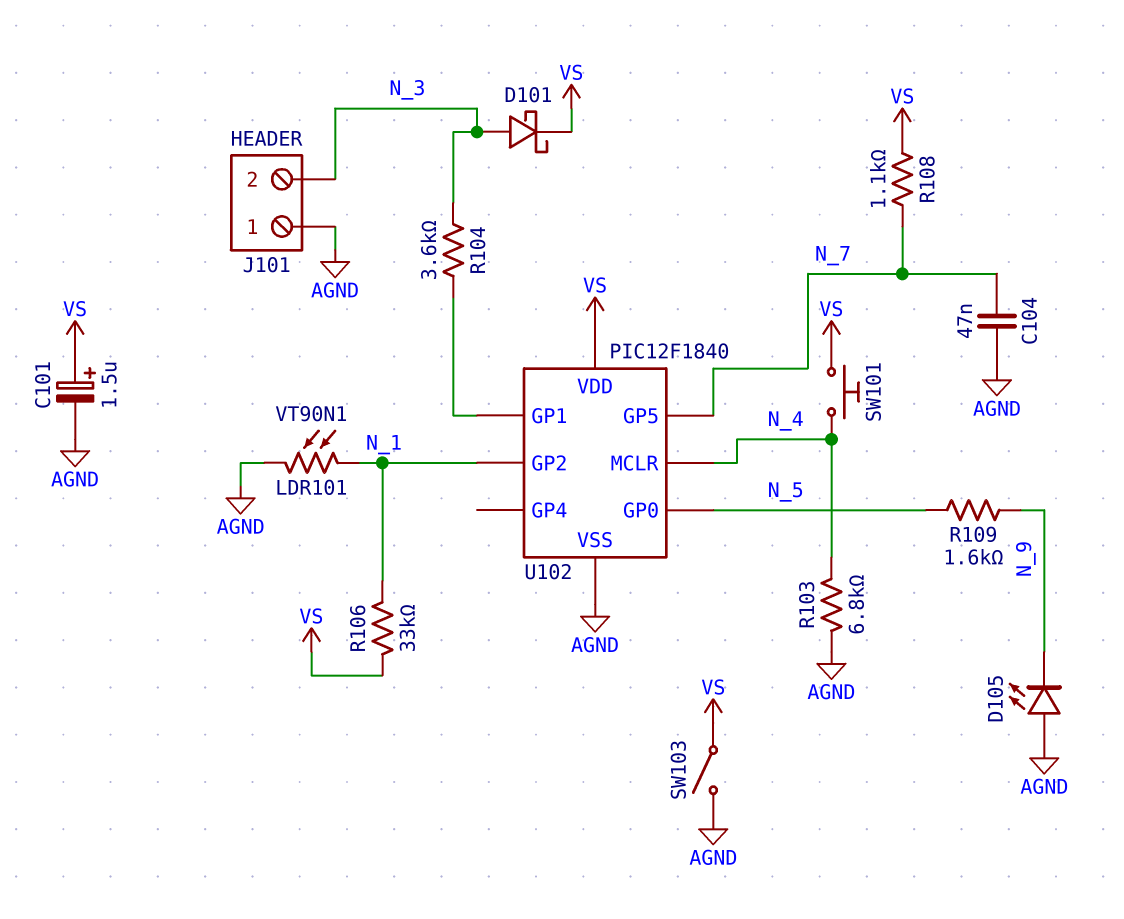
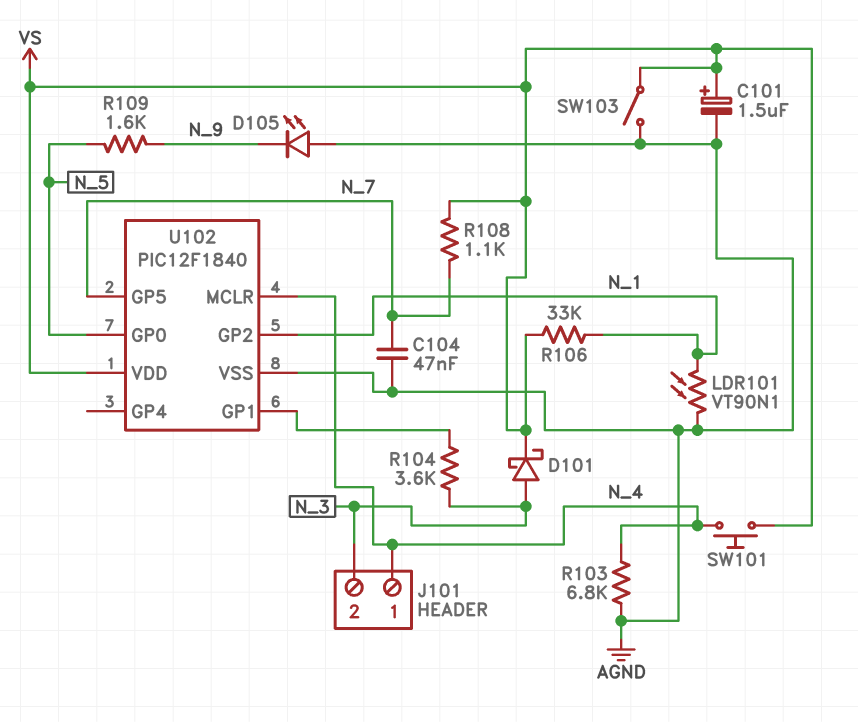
J101 pin 1: AGND -> N_4

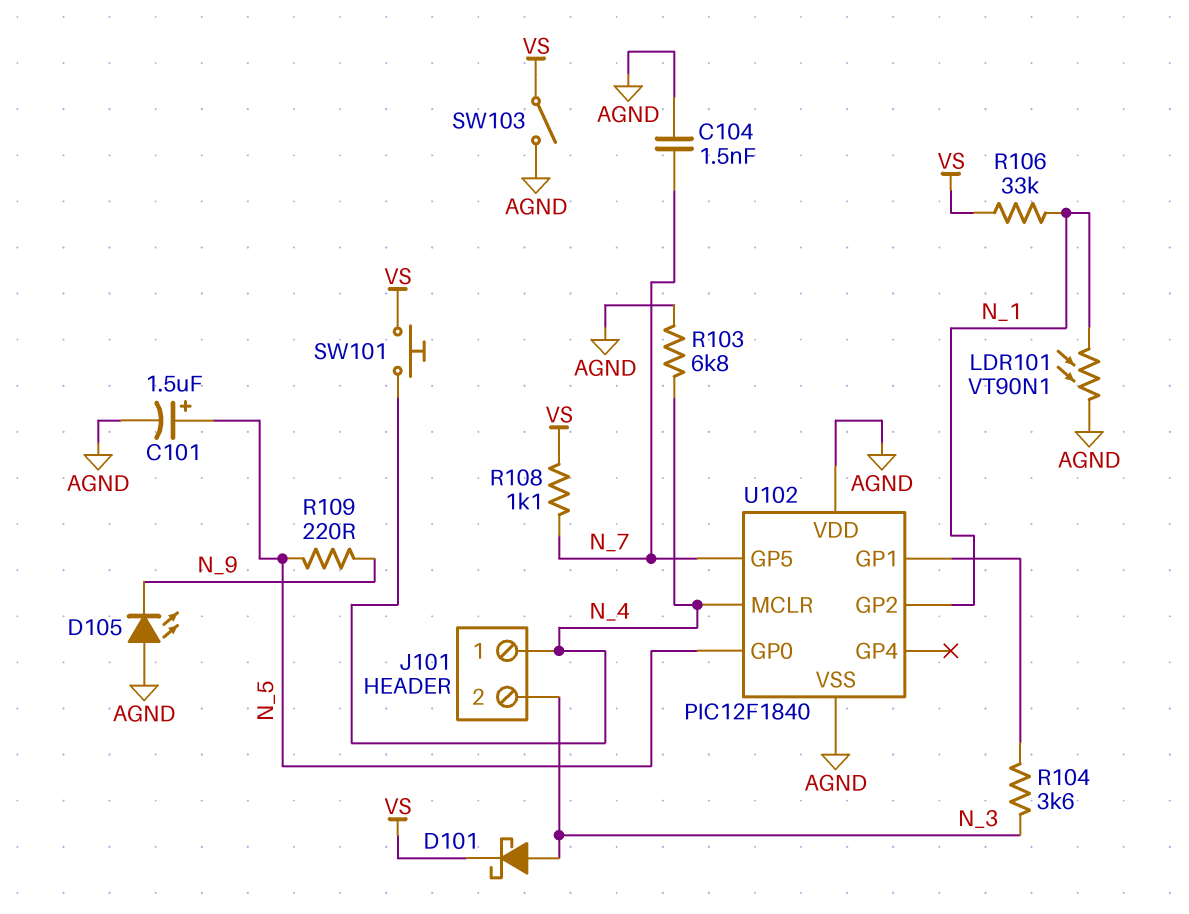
C101: 1.5uF (plus VS, minus AGND) -> 1.5uF (plus N_5, minus AGND)
C104: 47nF (AGND, N_7) -> 1.5nF (AGND, N_7)
R109: 1.6k (N_5, N_9) -> 220 (N_5, N_9)
U102 pin VDD: VS -> AGND

